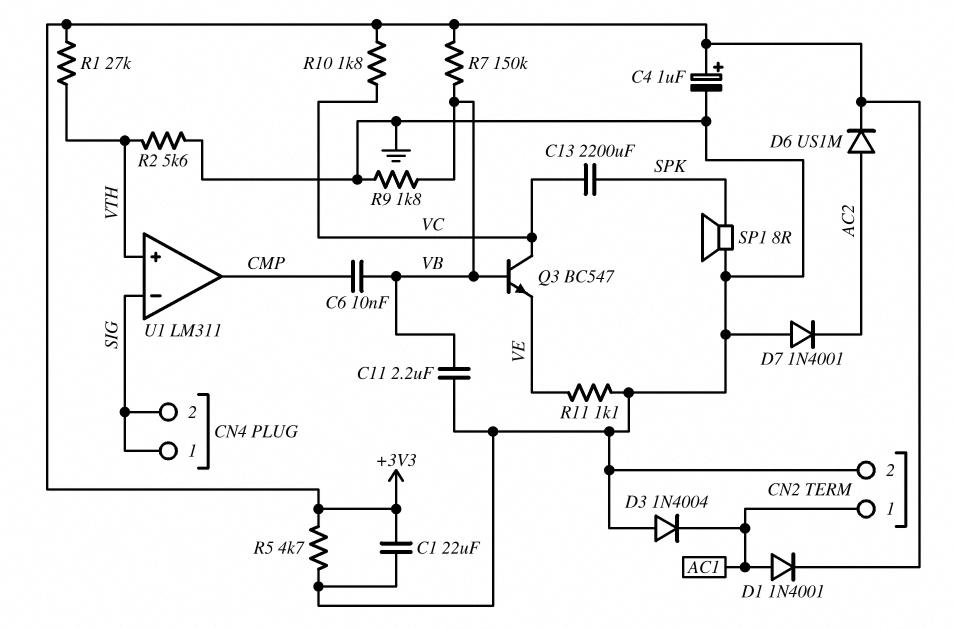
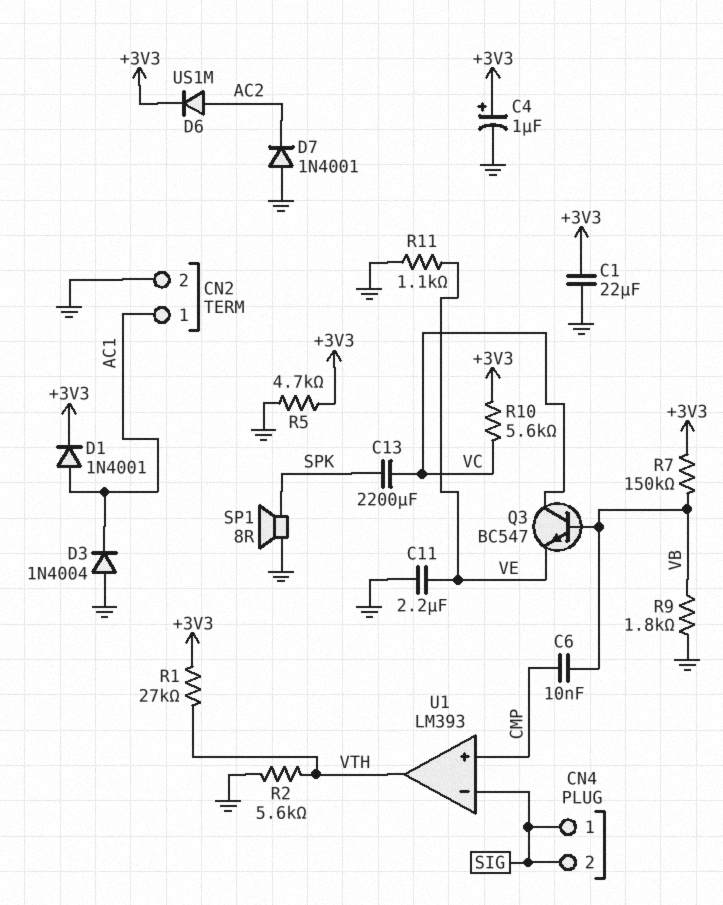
C11: 2.2uF (GND, VB) -> 2.2uF (GND, VE)
R10: 1.8k (+3V3, VC) -> 5.6k (+3V3, VC)
U1: LM311 -> LM393
U1 pin in+: VTH -> CMP
U1 pin out: CMP -> VTH

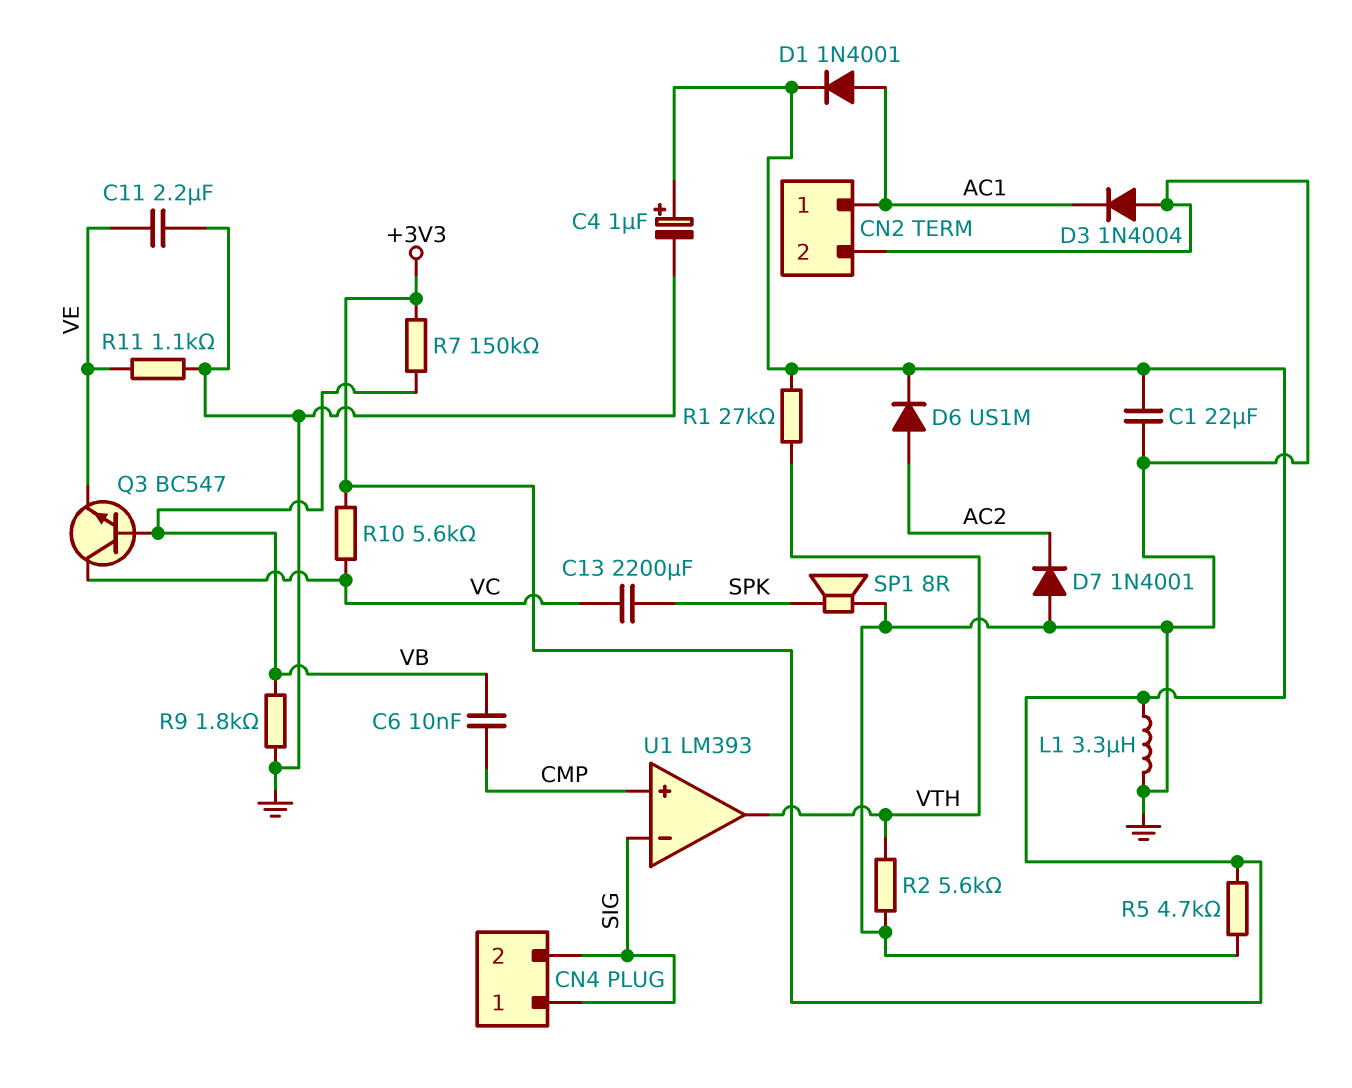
L1: none -> 3.3uH (+3V3, GND)

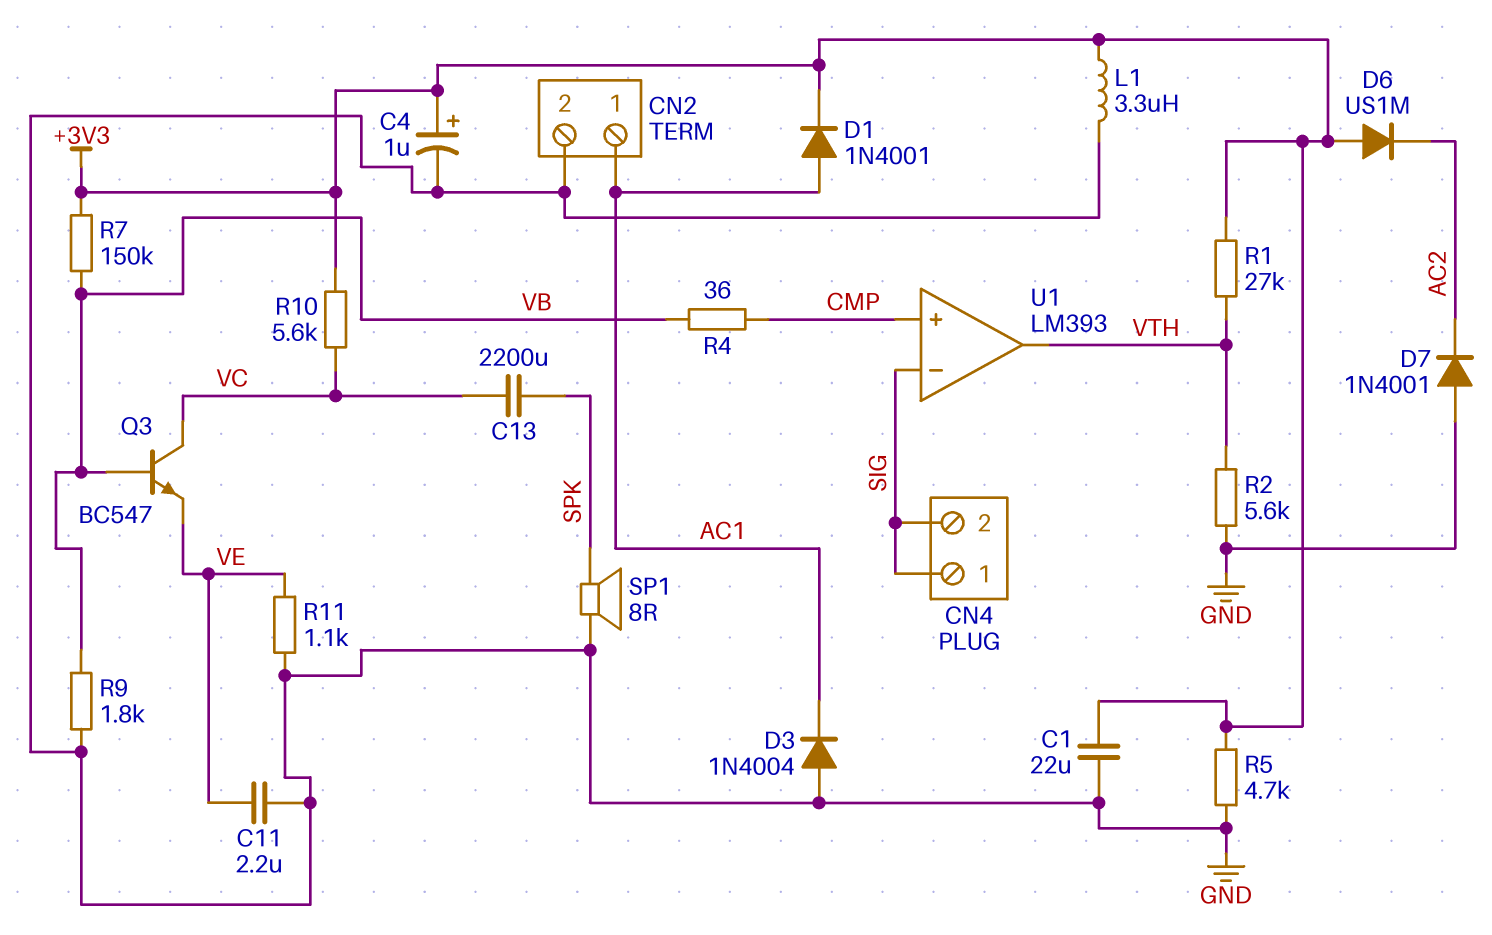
C6: 10nF (CMP, VB) -> none
D6: diode US1M (A AC2, K +3V3) -> diode US1M (A +3V3, K AC2)
R4: none -> 36 (CMP, VB)

